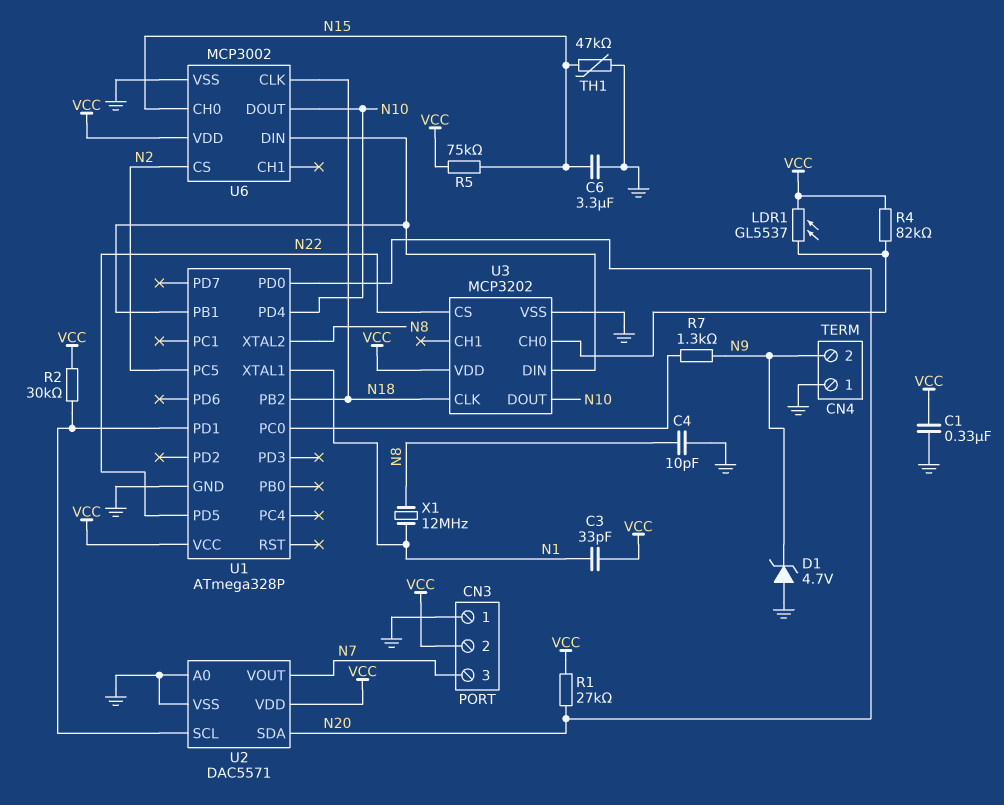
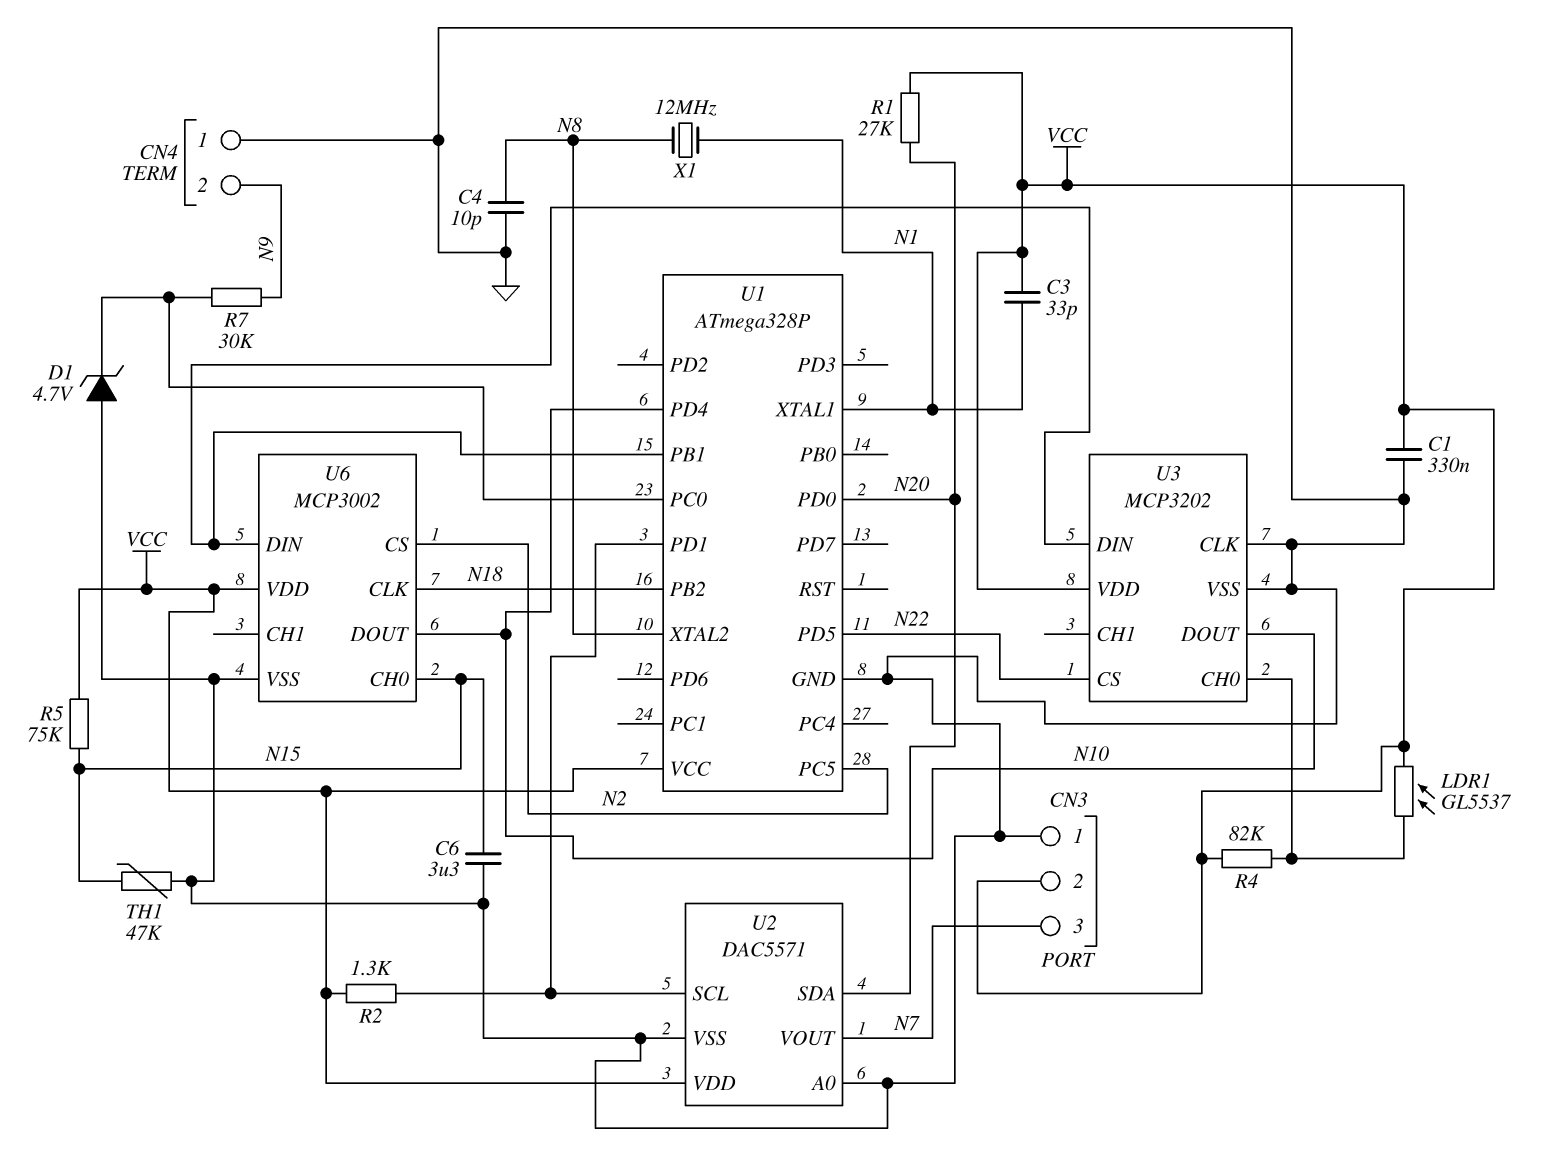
D1: zener 4.7V (A GND, K N9) -> zener 4.7V (A GND, K U1/PC0)
R2: 30k (U1/PD1, VCC) -> 1.3k (U1/PD1, VCC)
R7: 1.3k (N9, U1/PC0) -> 30k (N9, U1/PC0)
U3 pin CLK: N18 -> GND

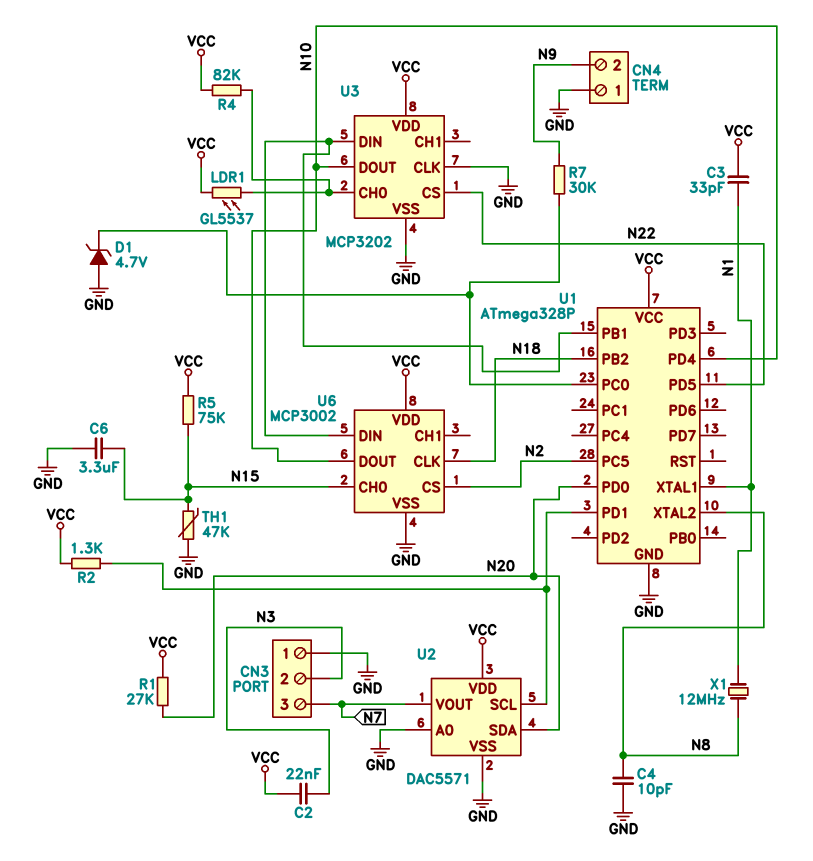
C1: 330nF (GND, VCC) -> none
C2: none -> 22nF (N3, VCC)
CN3 pin 2: VCC -> N3

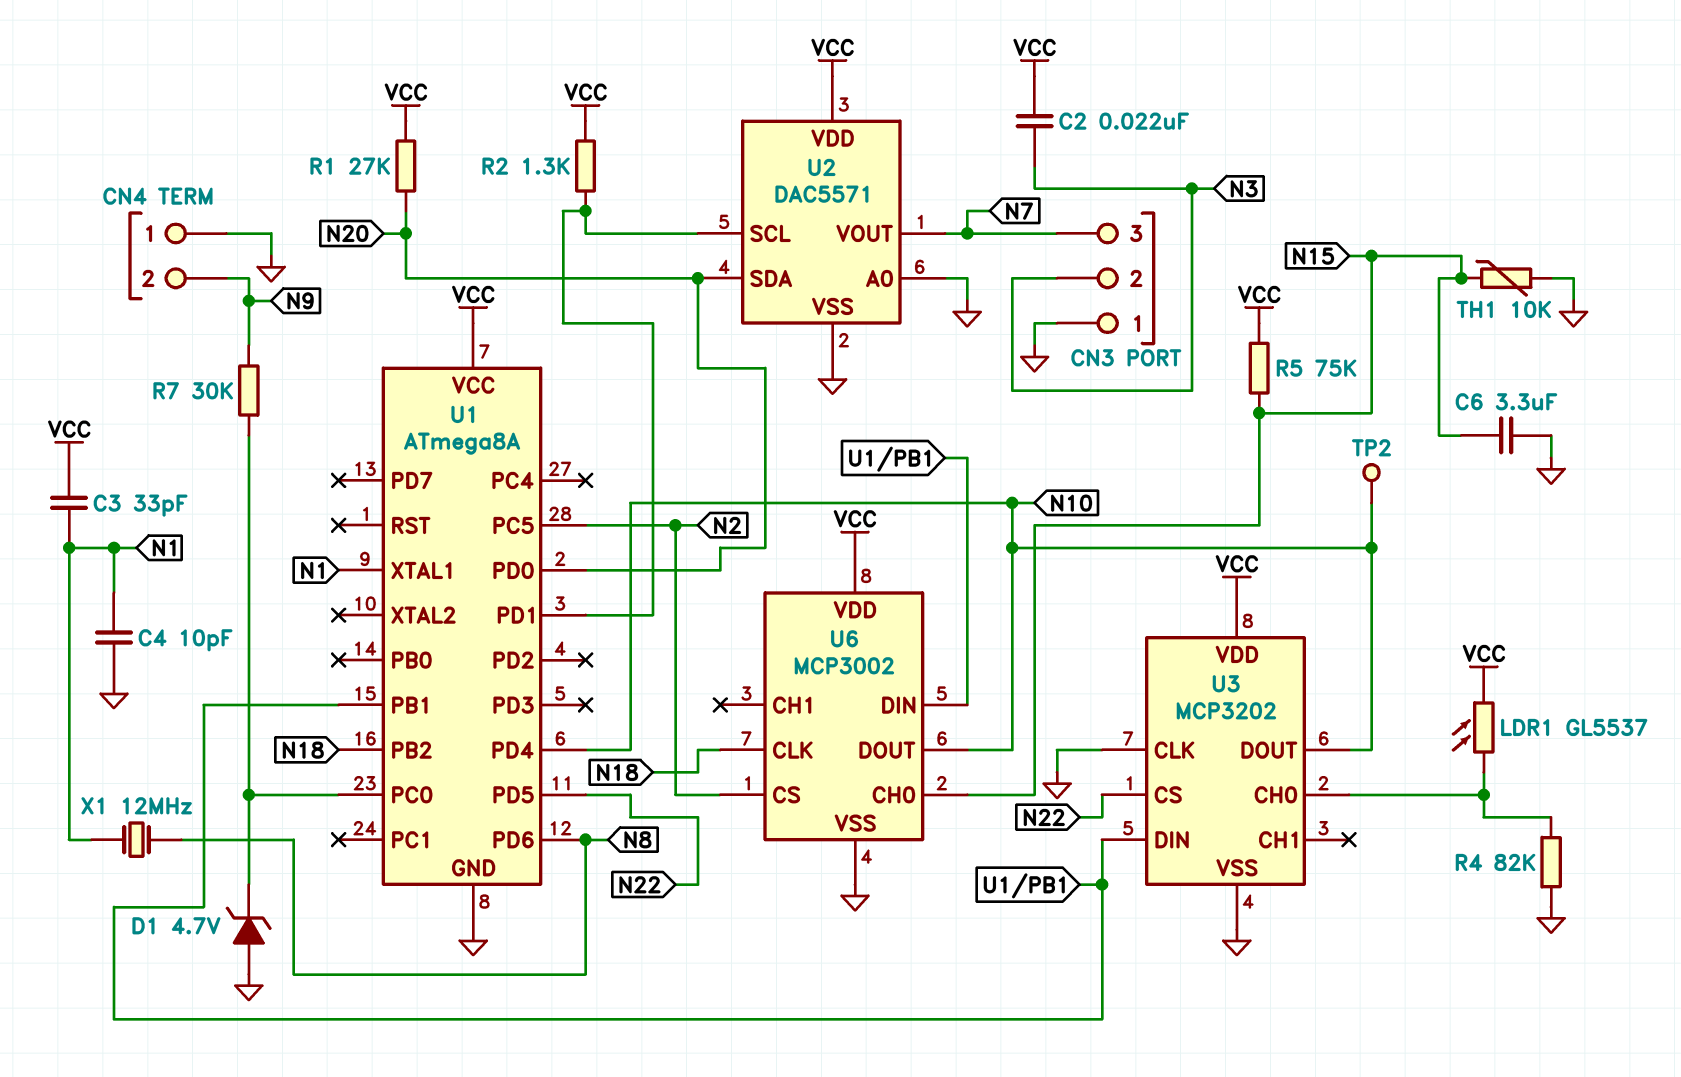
C4: 10pF (GND, N8) -> 10pF (GND, N1)
R4: 82k (U3/CH0, VCC) -> 82k (GND, U3/CH0)
TH1: 47k (GND, N15) -> 10k (GND, N15)
TP2: none -> test point (N10)
U1: ATmega328P -> ATmega8A
U1 pin PD6: none -> N8
U1 pin XTAL2: N8 -> none

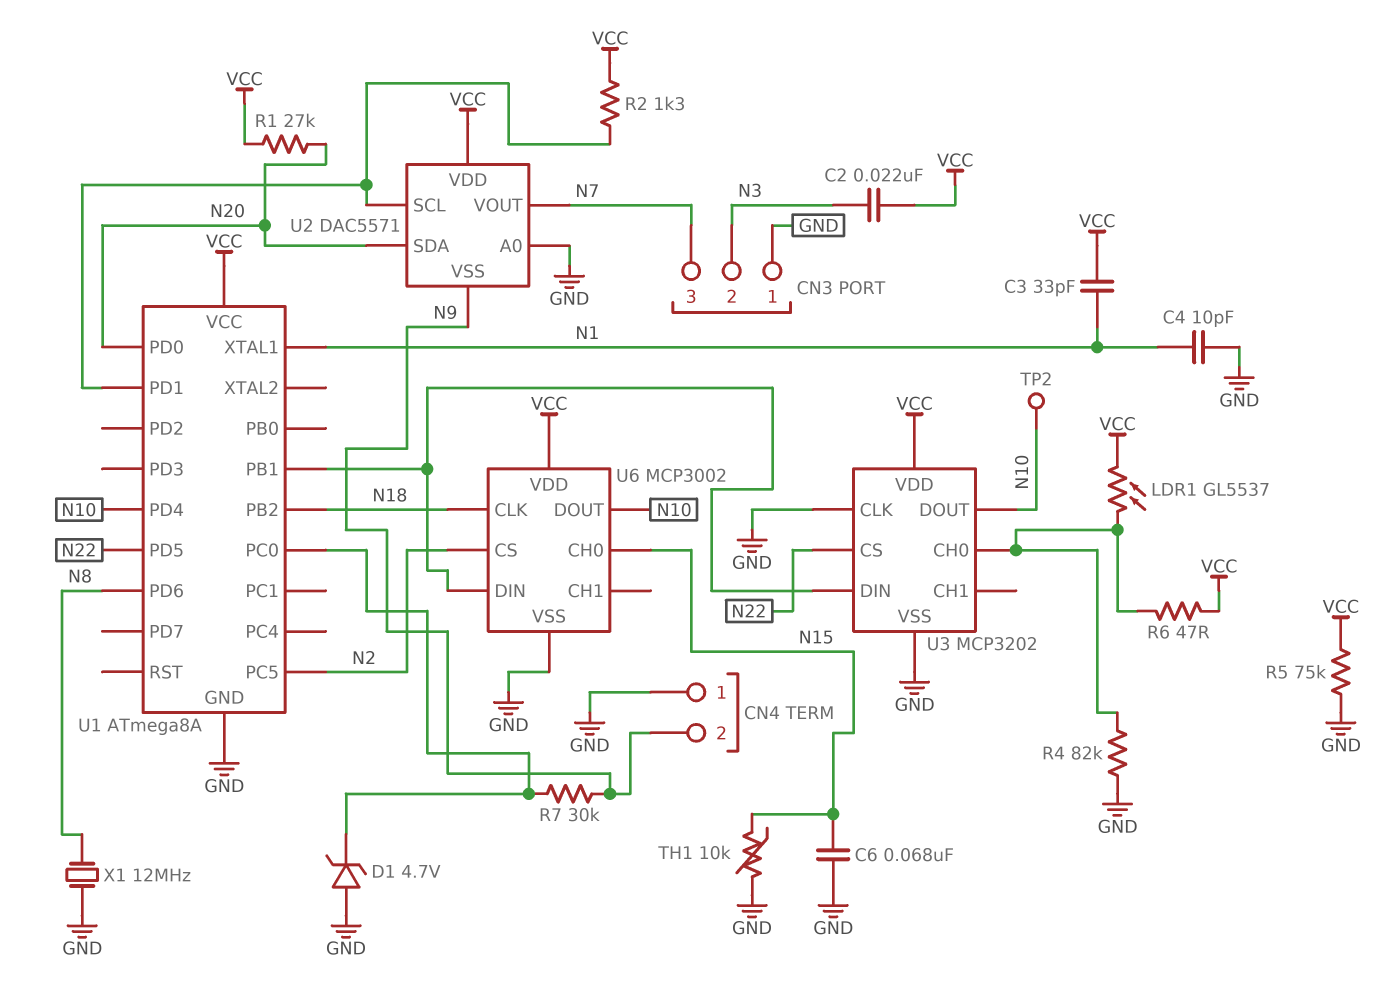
C6: 3.3uF (GND, N15) -> 68nF (GND, N15)
R5: 75k (N15, VCC) -> 75k (GND, VCC)
R6: none -> 47 (U3/CH0, VCC)
U2 pin VSS: GND -> N9
X1: 12MHz (N1, N8) -> 12MHz (GND, N8)

